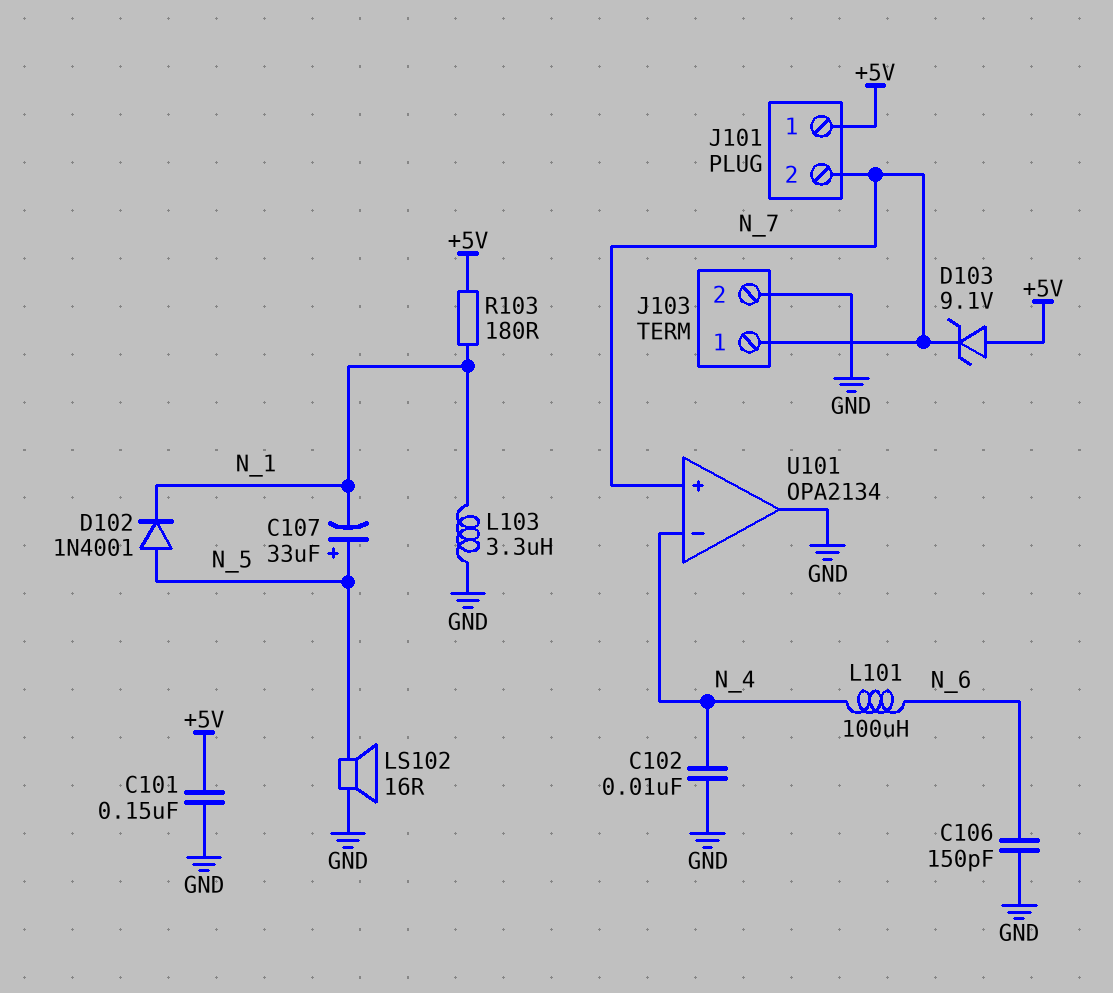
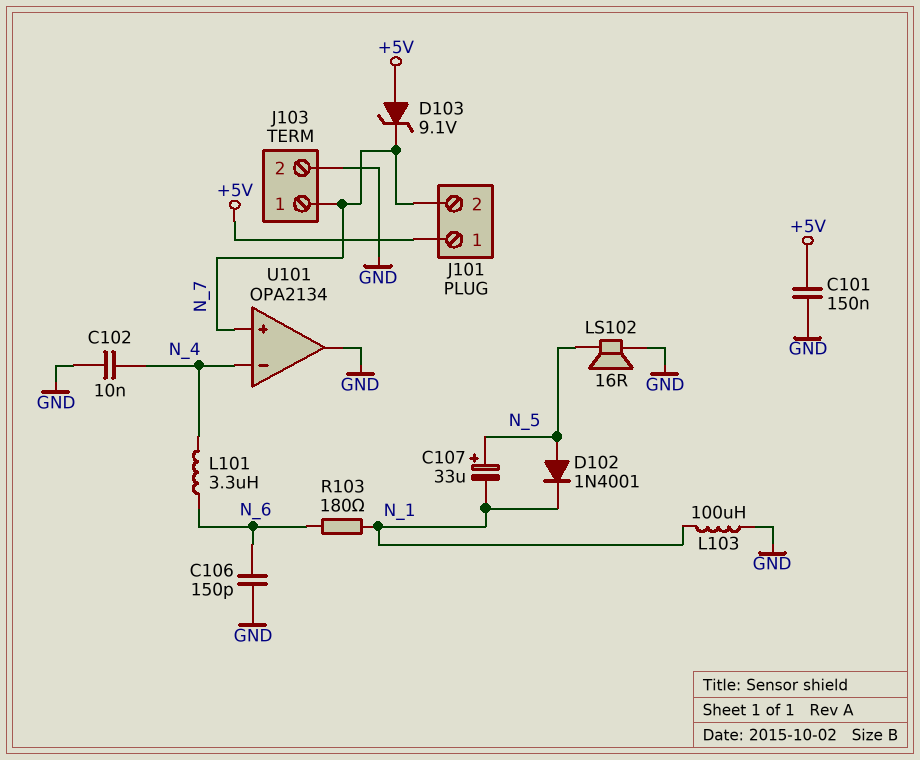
L101: 100uH (N_4, N_6) -> 3.3uH (N_4, N_6)
L103: 3.3uH (GND, N_1) -> 100uH (GND, N_1)
R103: 180 (+5V, N_1) -> 180 (N_1, N_6)

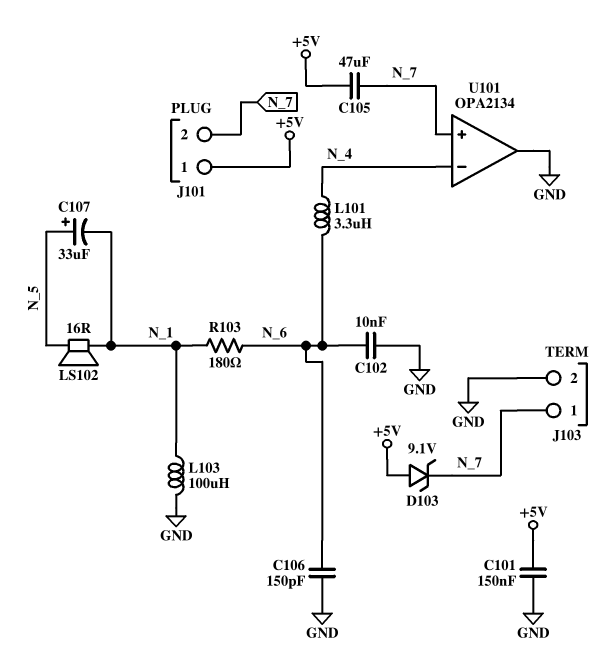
C102: 10nF (GND, N_4) -> 10nF (GND, N_6)
C105: none -> 47uF (+5V, N_7)
D102: diode 1N4001 (A N_5, K N_1) -> none
LS102: speaker 16R (GND, N_5) -> speaker 16R (N_1, N_5)

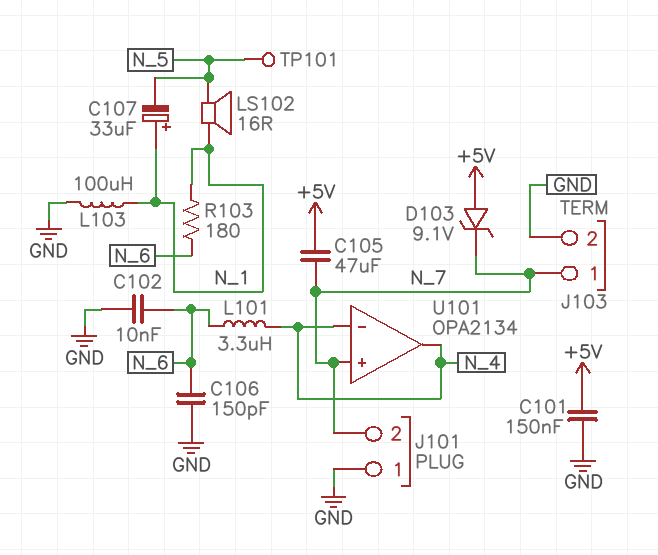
C107: 33uF (plus N_5, minus N_1) -> 33uF (plus N_1, minus N_5)
J101 pin 1: +5V -> GND
TP101: none -> test point (N_5)
U101 pin out: GND -> N_4

